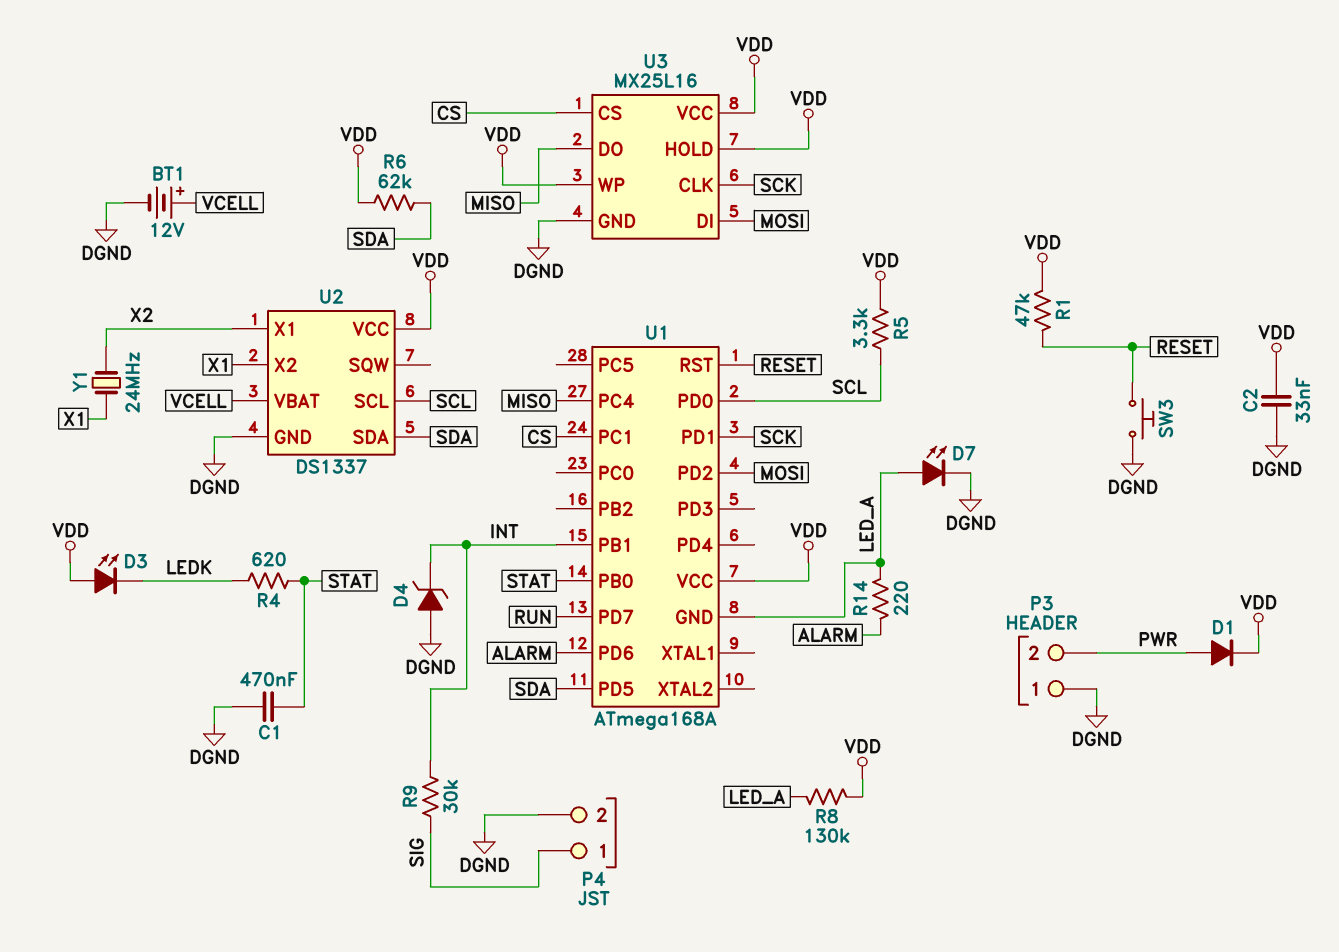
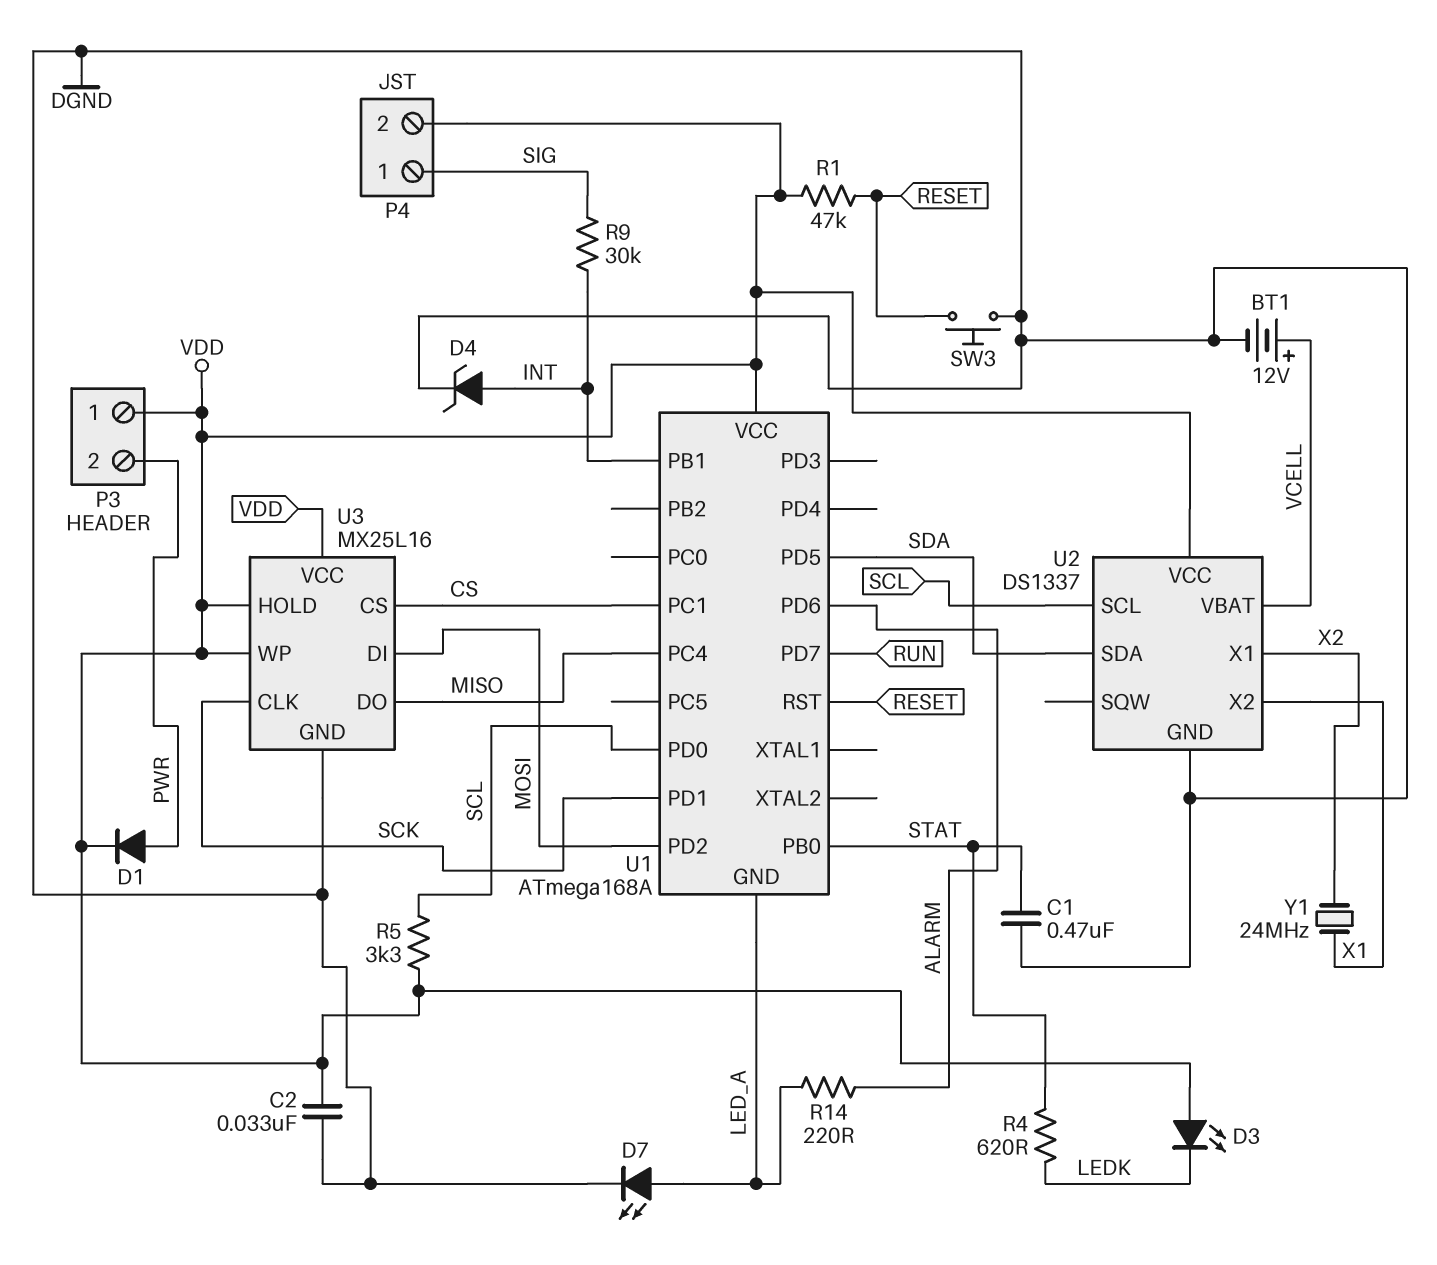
D4: zener (A DGND, K INT) -> zener (A INT, K DGND)
P3 pin 1: DGND -> VDD
P4 pin 2: DGND -> VDD
R6: 62k (SDA, VDD) -> none
R8: 130k (LED_A, VDD) -> none

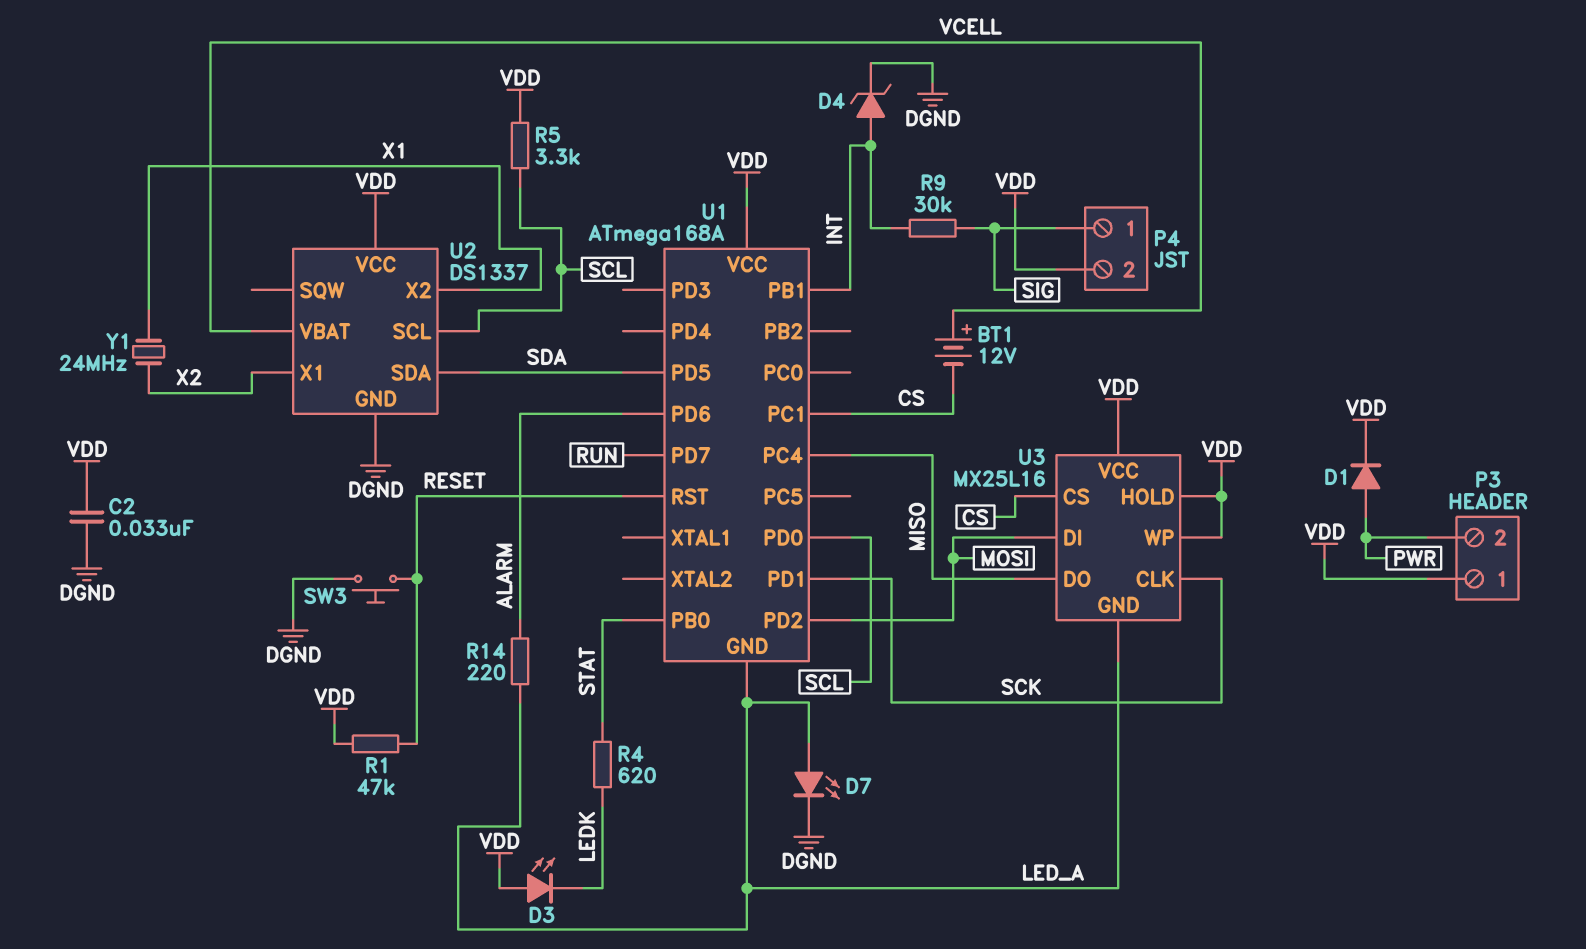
BT1: 12V (plus VCELL, minus DGND) -> 12V (plus VCELL, minus CS)
C1: 470nF (DGND, STAT) -> none
U3 pin GND: DGND -> LED_A

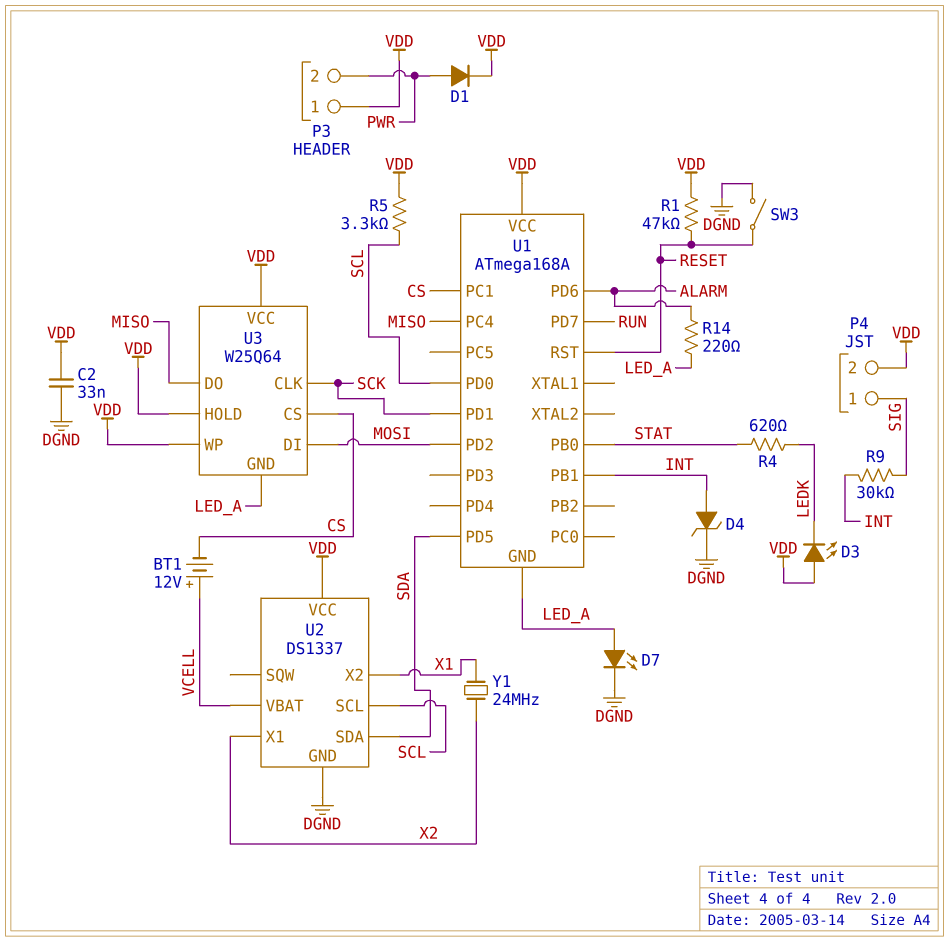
SW3: button (DGND, RESET) -> switch (DGND, RESET)
U3: MX25L16 -> W25Q64

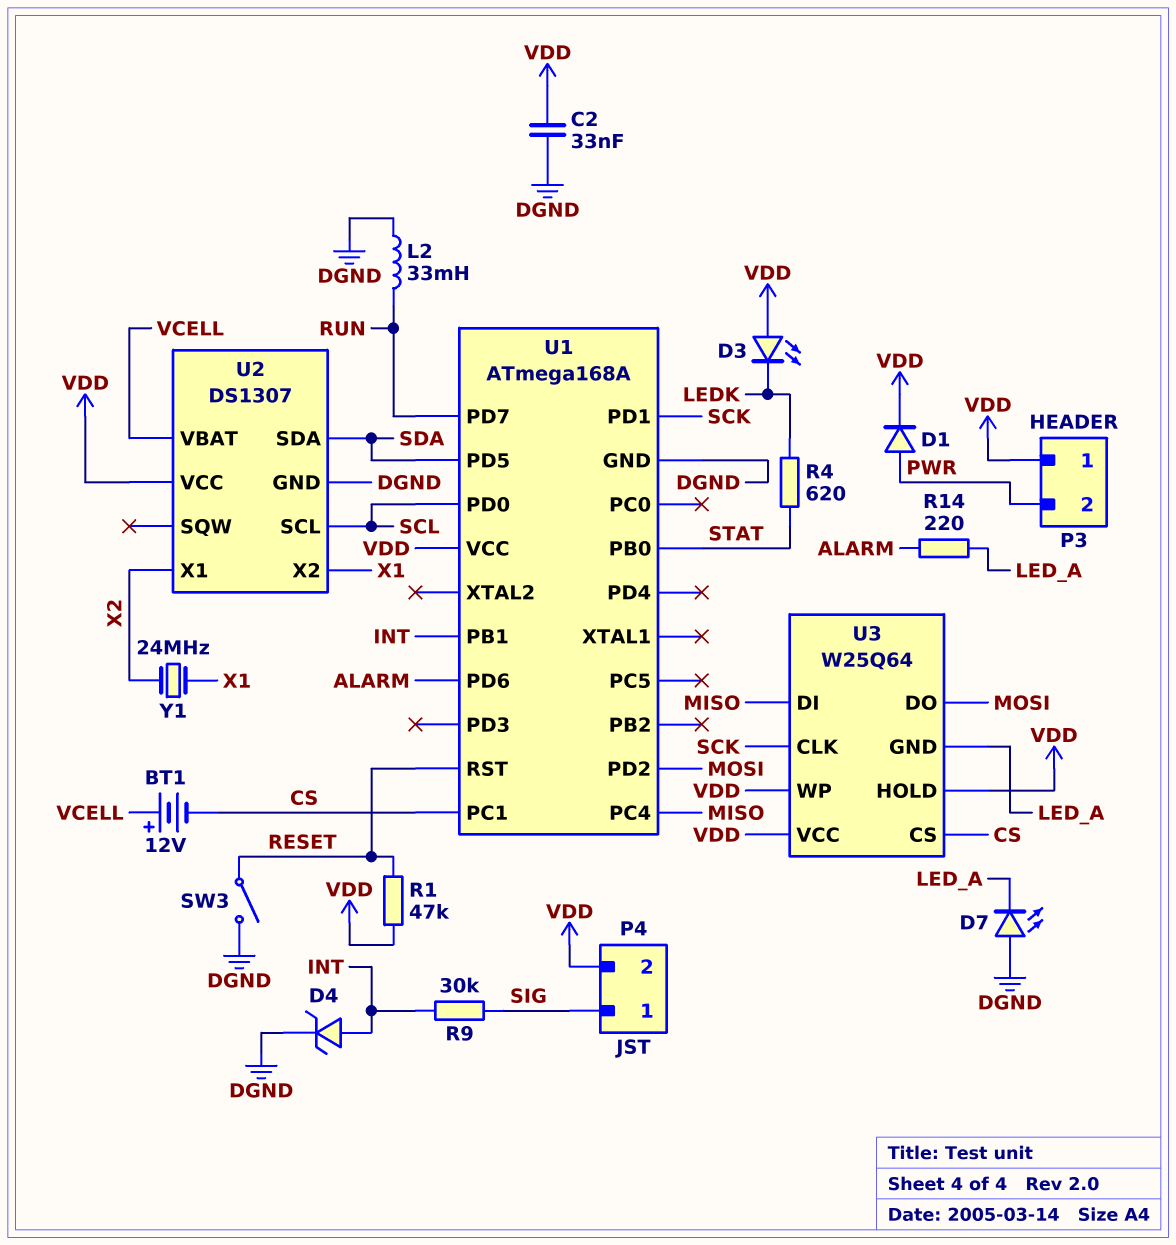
D7: LED (A LED_A, K DGND) -> LED (A DGND, K LED_A)
L2: none -> 33mH (DGND, RUN)
R5: 3.3k (SCL, VDD) -> none
U1 pin GND: LED_A -> DGND
U2: DS1337 -> DS1307
U3 pin DI: MOSI -> MISO
U3 pin DO: MISO -> MOSI

